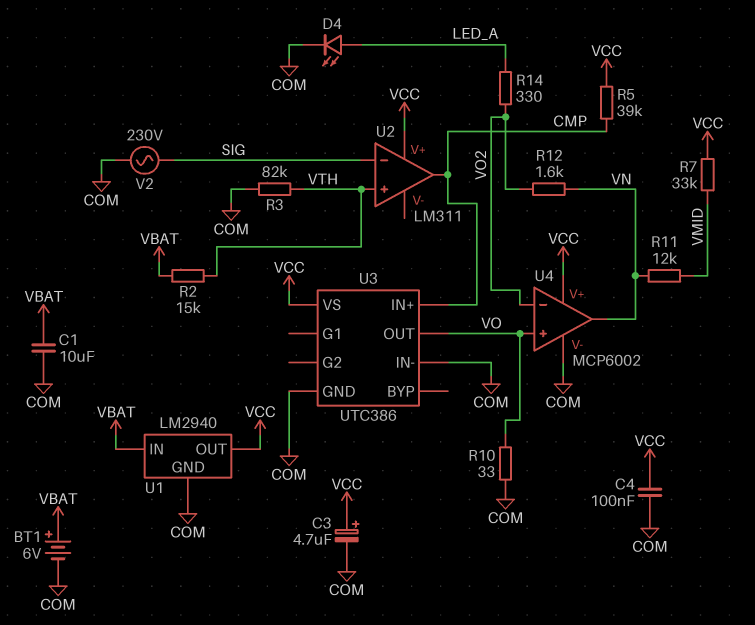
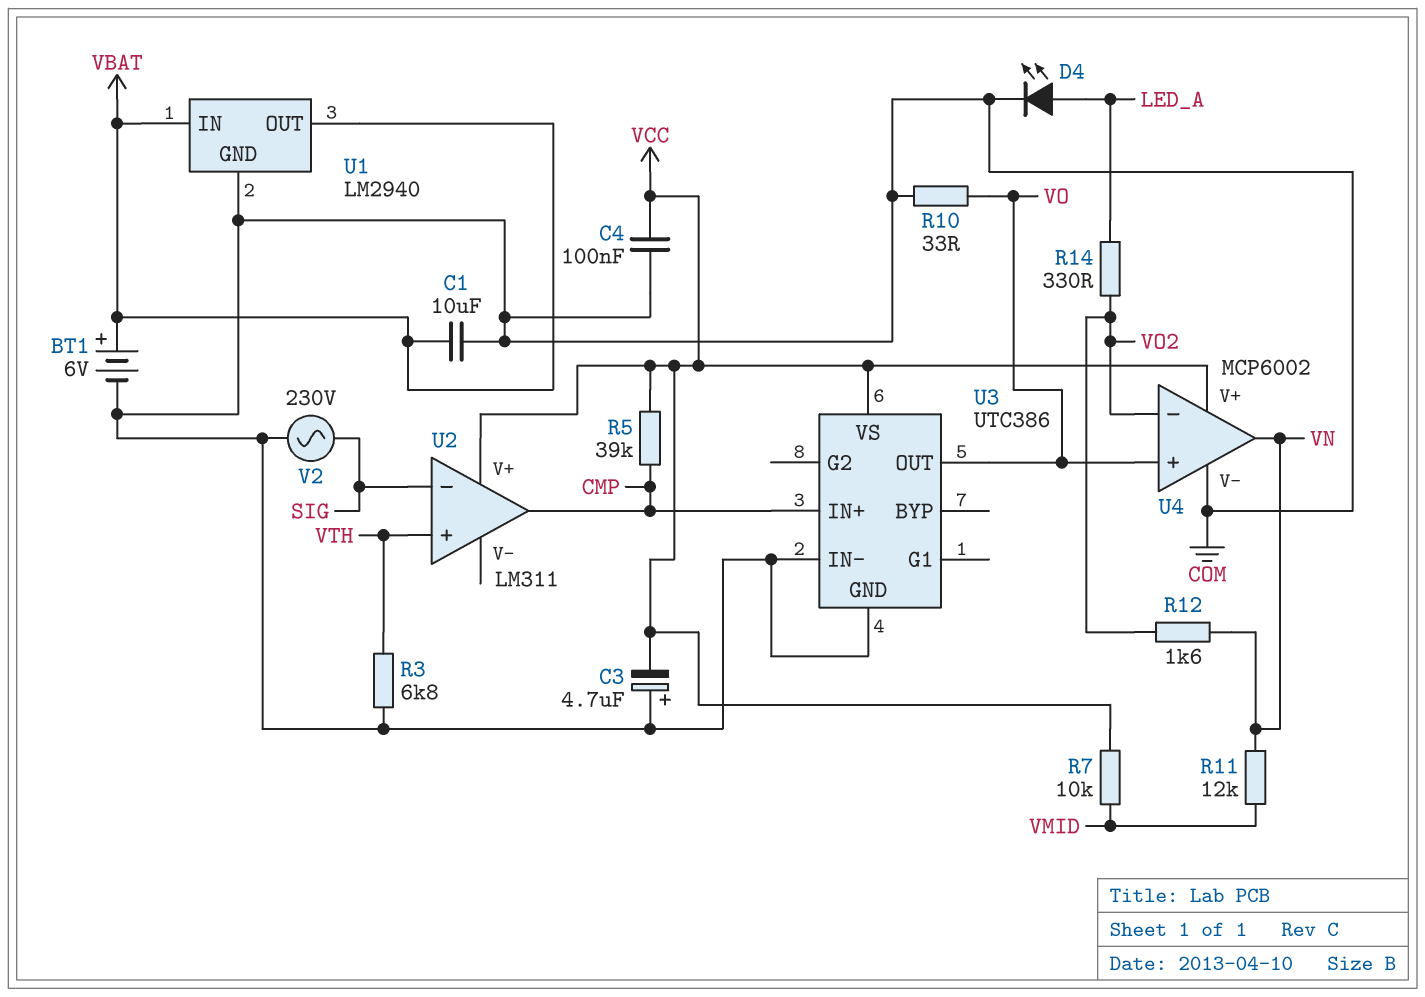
C3: 4.7uF (plus VCC, minus COM) -> 4.7uF (plus COM, minus VCC)
R2: 15k (VBAT, VTH) -> none
R3: 82k (COM, VTH) -> 6.8k (COM, VTH)
R7: 33k (VCC, VMID) -> 10k (VCC, VMID)
U1 pin OUT: VCC -> VBAT

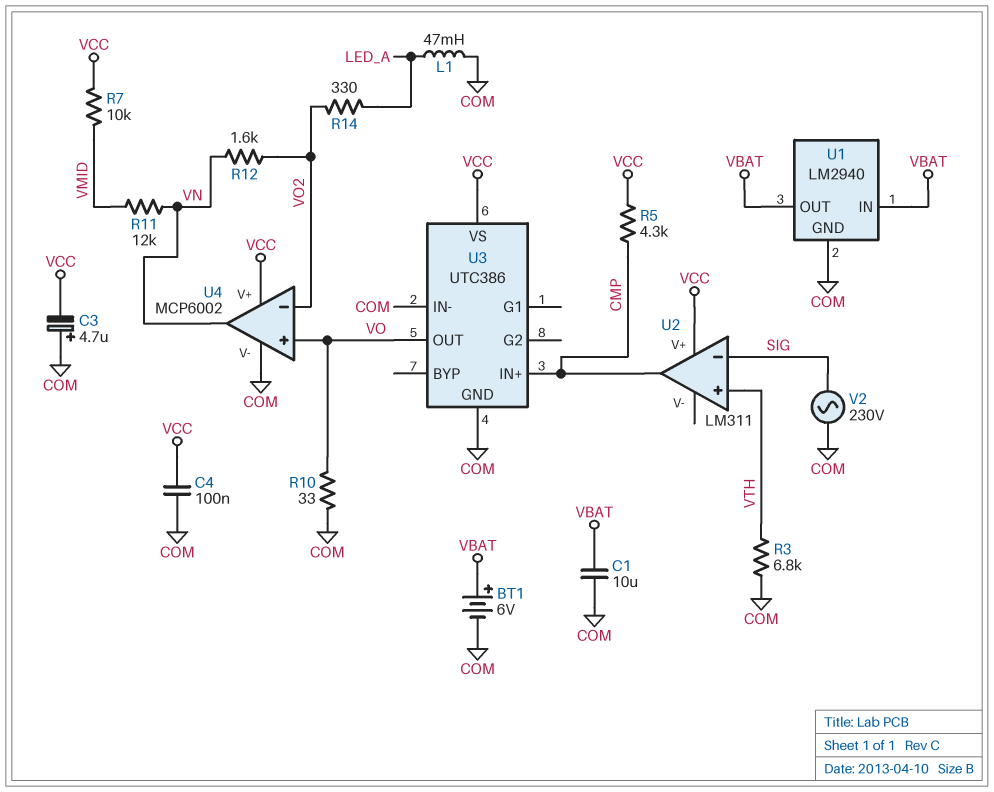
D4: LED (A LED_A, K COM) -> none
L1: none -> 47mH (COM, LED_A)
R5: 39k (CMP, VCC) -> 4.3k (CMP, VCC)

